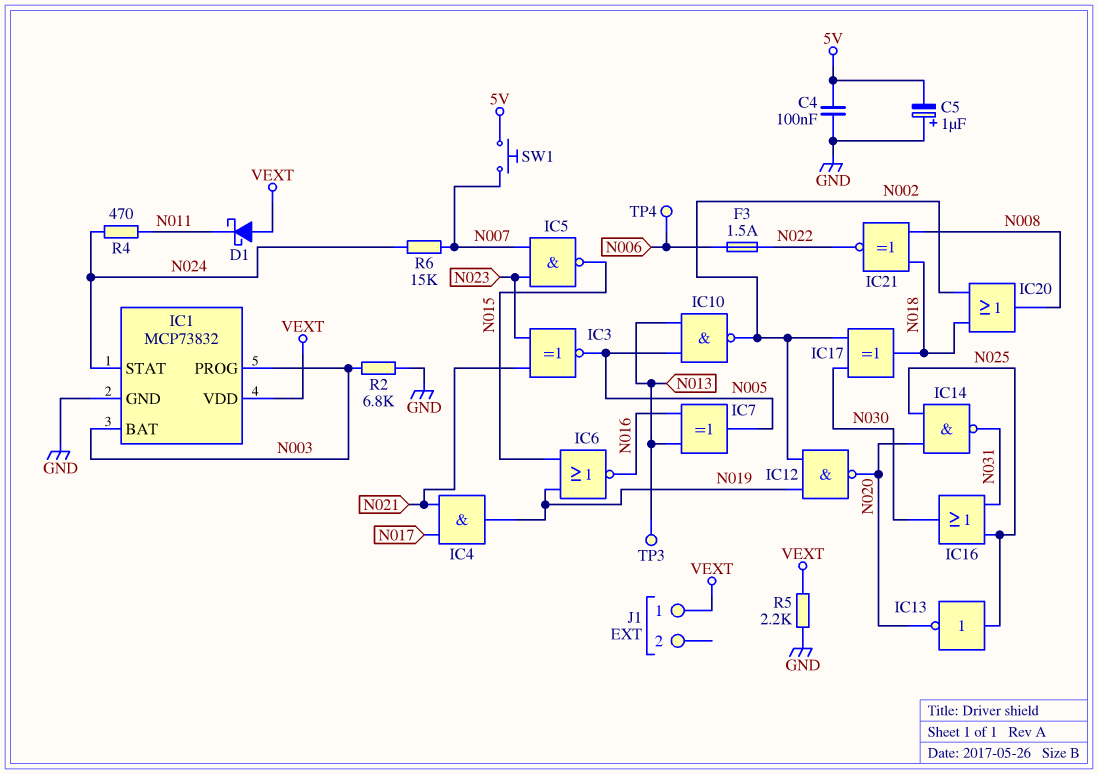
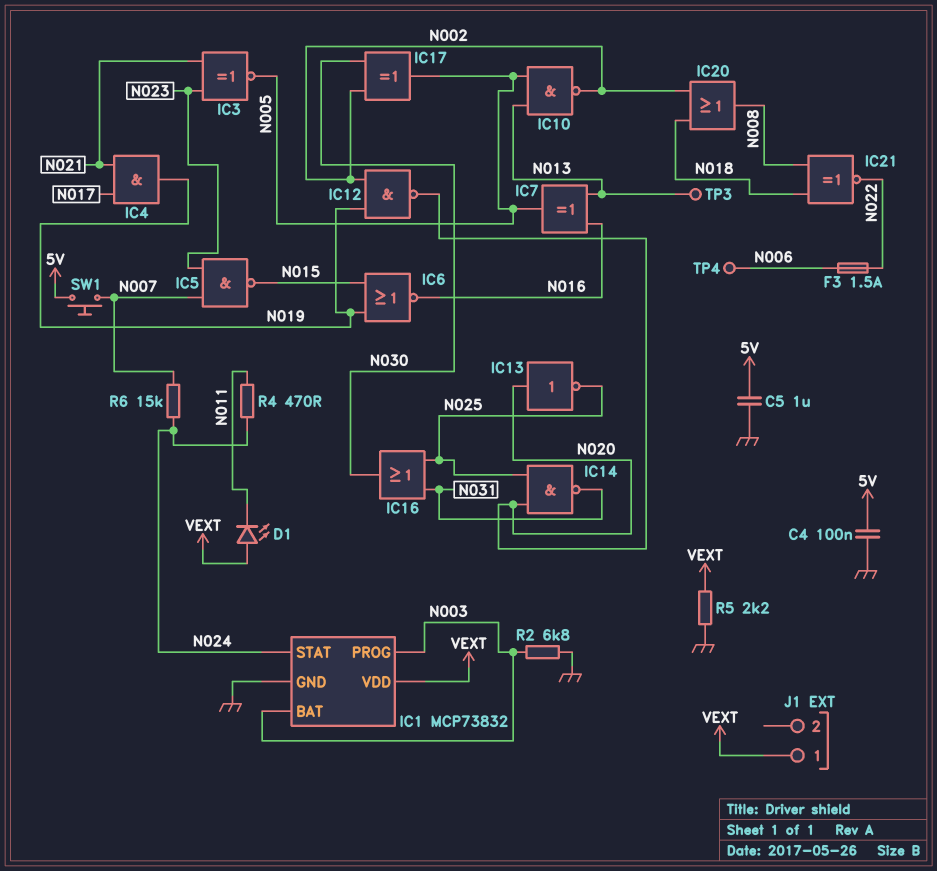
C5: 1uF (plus GND, minus 5V) -> 1uF (5V, GND)
D1: schottky (A VEXT, K N011) -> LED (A VEXT, K N011)
IC13: NOT (in N025, out N020) -> NOT (in N020, out N025)
IC17: XOR (in N002, in N030, out N018) -> XOR (in N002, in N030, out N005)

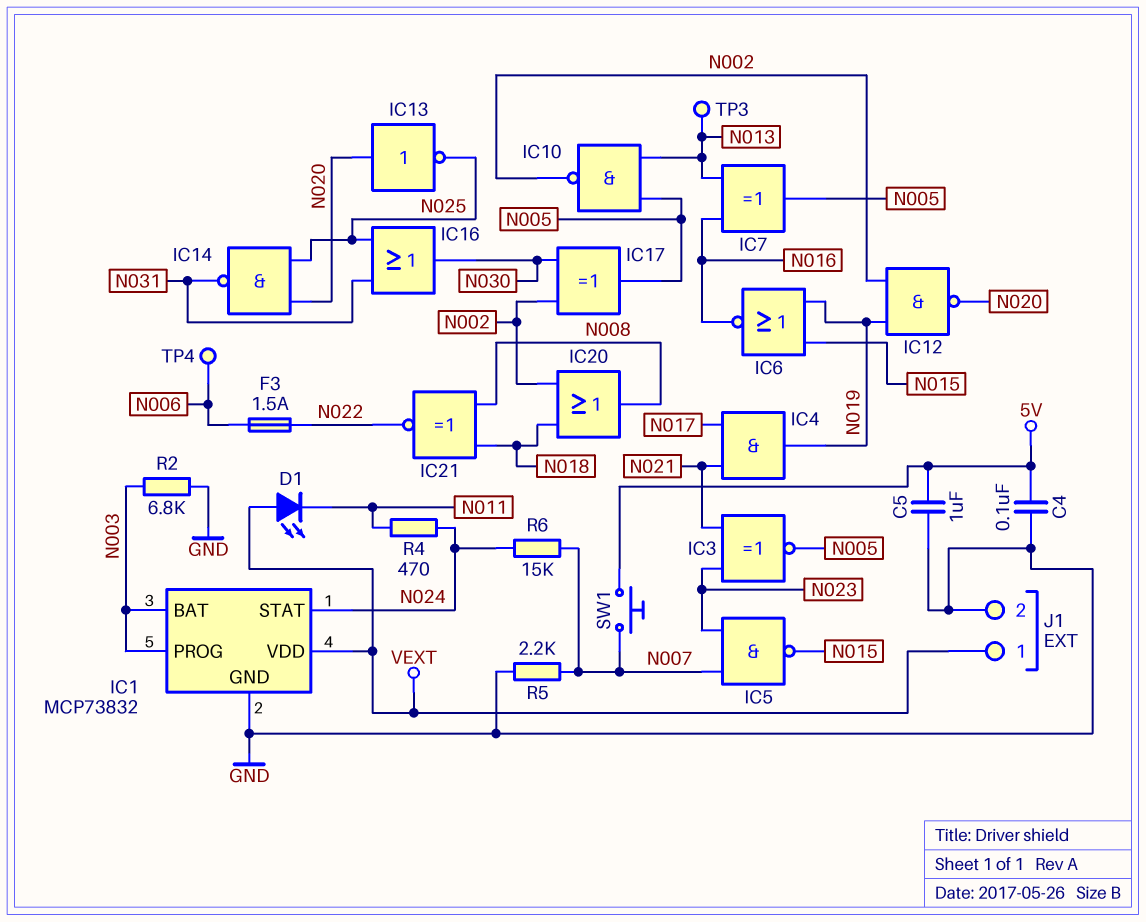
J1 pin 2: none -> GND
R5: 2.2k (GND, VEXT) -> 2.2k (GND, N007)

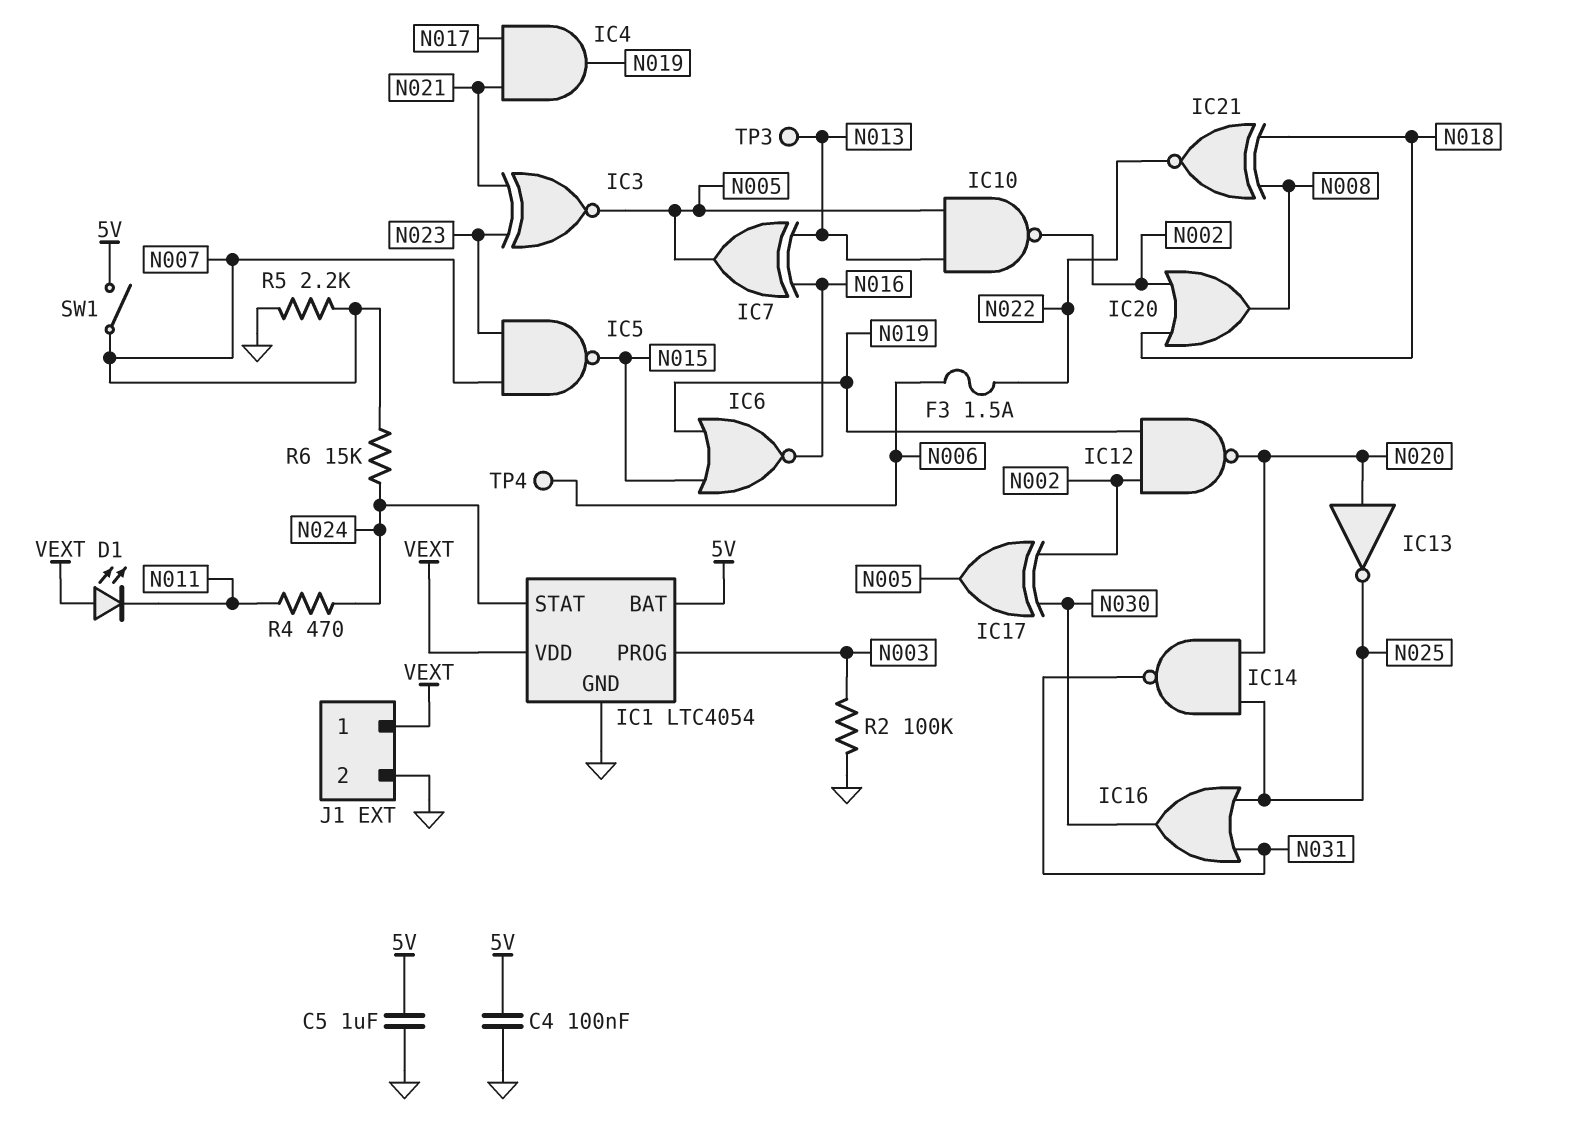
IC1: MCP73832 -> LTC4054
IC1 pin BAT: N003 -> 5V
R2: 6.8k (GND, N003) -> 100k (GND, N003)
SW1: button (5V, N007) -> switch (5V, N007)

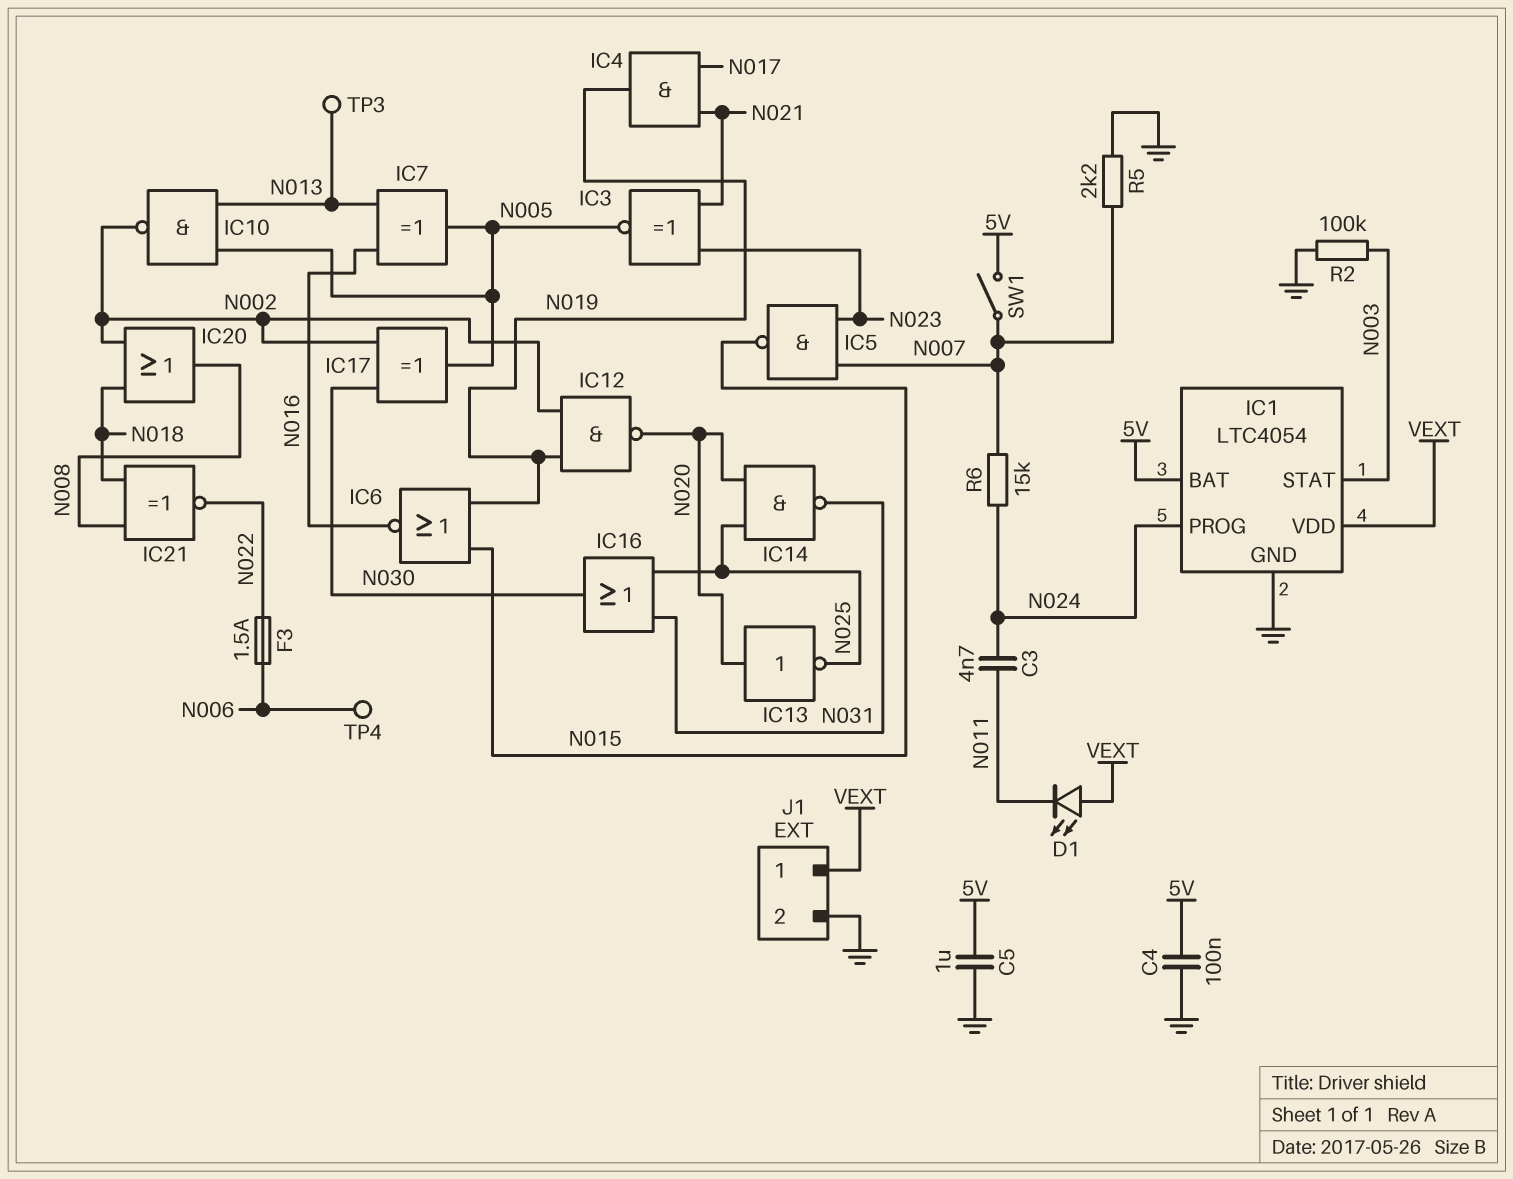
C3: none -> 4.7nF (N011, N024)
IC1 pin PROG: N003 -> N024
IC1 pin STAT: N024 -> N003
R4: 470 (N011, N024) -> none

